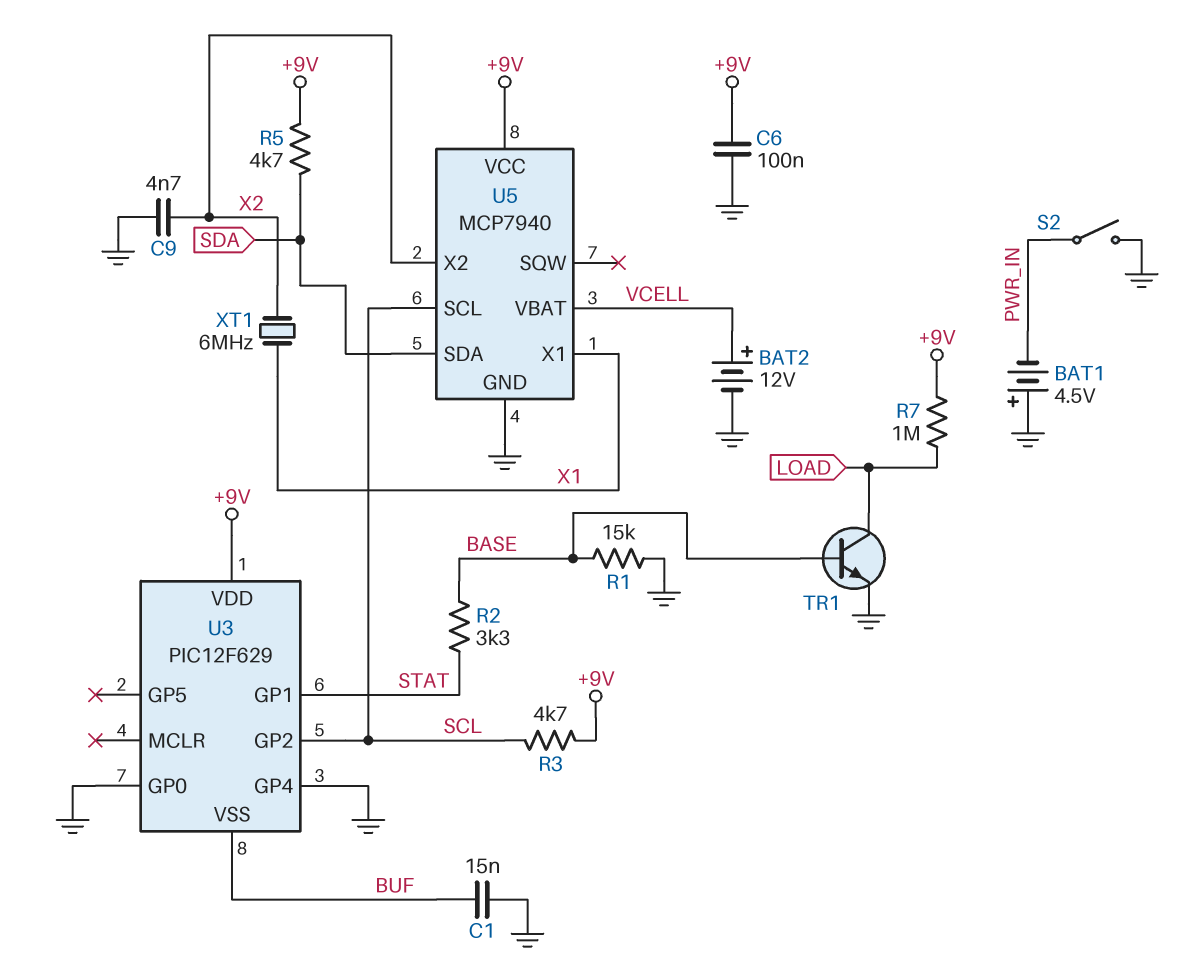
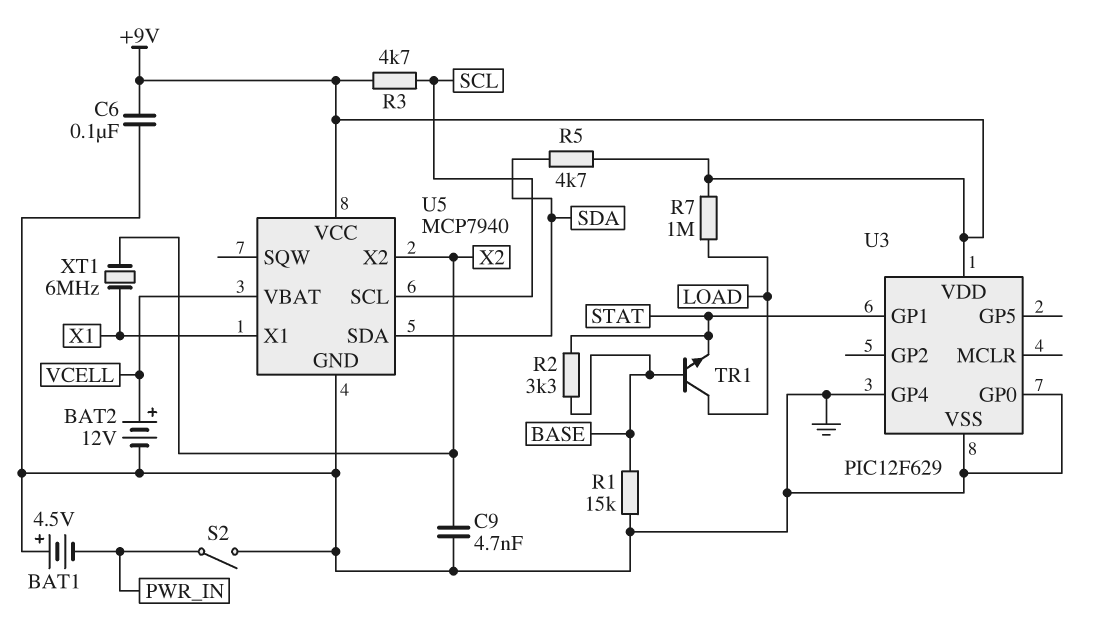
C1: 15nF (BUF, GND) -> none
TR1: NPN (B BASE, C LOAD, E GND) -> NPN (B BASE, C LOAD, E STAT)
U3 pin GP2: SCL -> none
U3 pin VSS: BUF -> GND

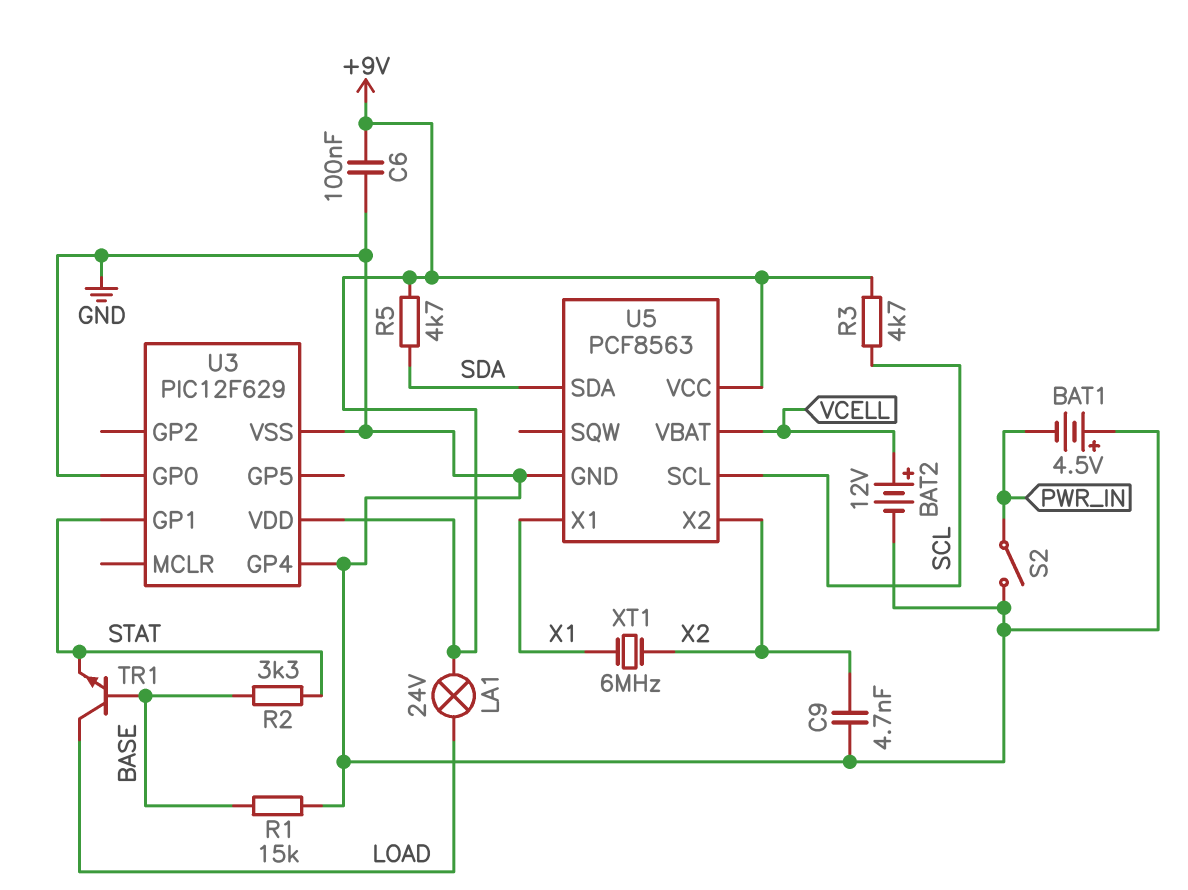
LA1: none -> lamp 24V (+9V, LOAD)
R7: 1M (+9V, LOAD) -> none
U5: MCP7940 -> PCF8563

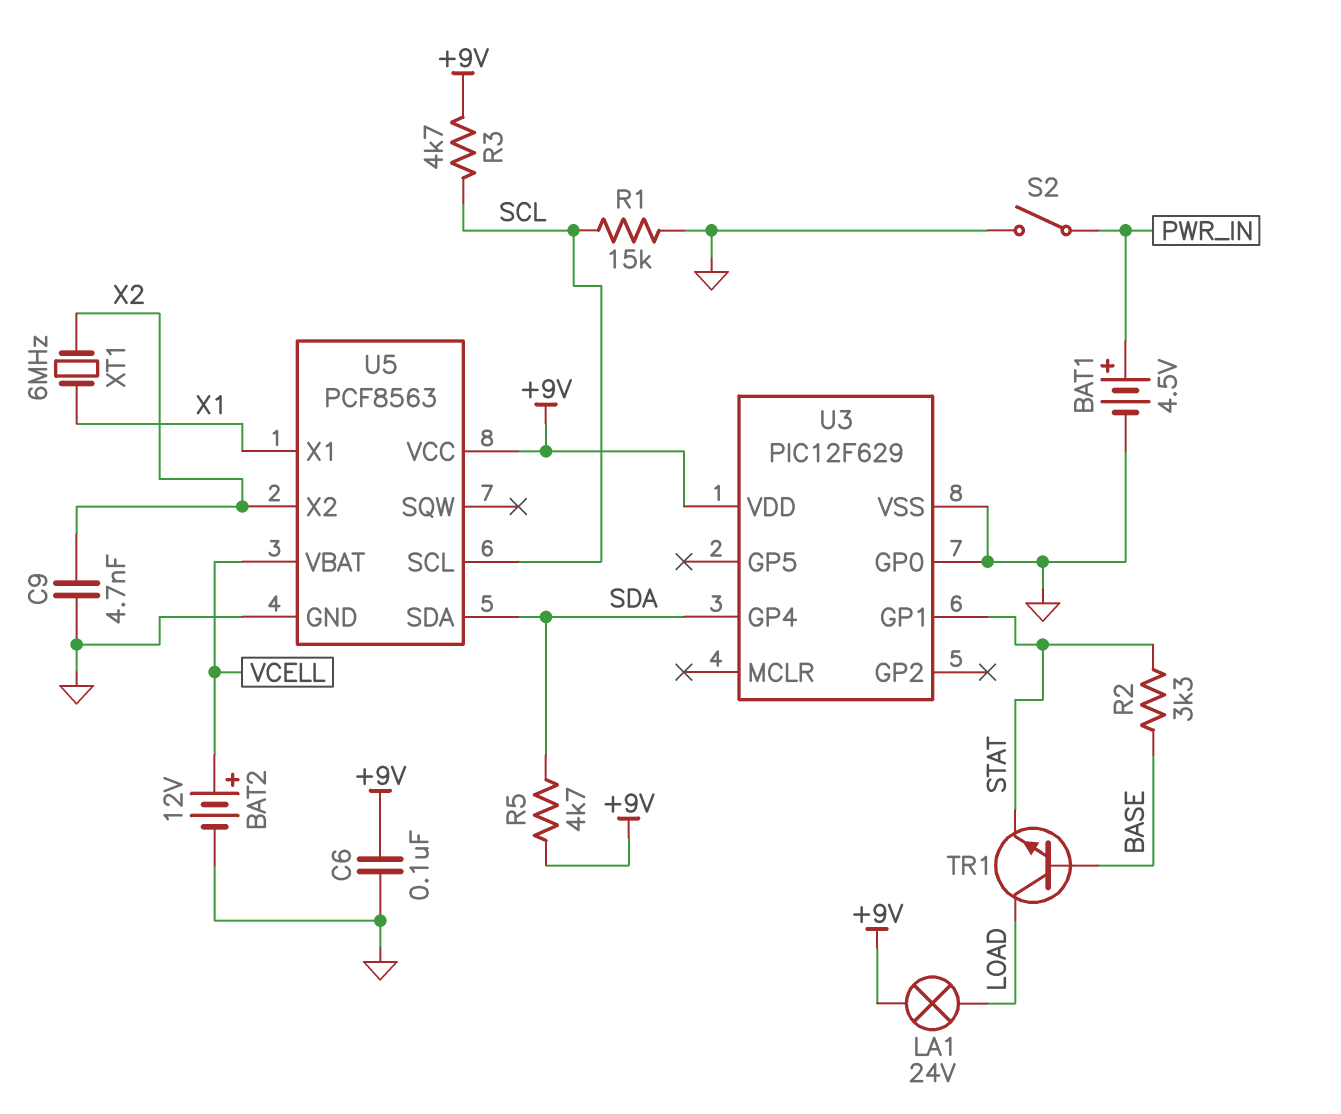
BAT1: 4.5V (plus GND, minus PWR_IN) -> 4.5V (plus PWR_IN, minus GND)
R1: 15k (BASE, GND) -> 15k (GND, SCL)
U3 pin GP4: GND -> SDA

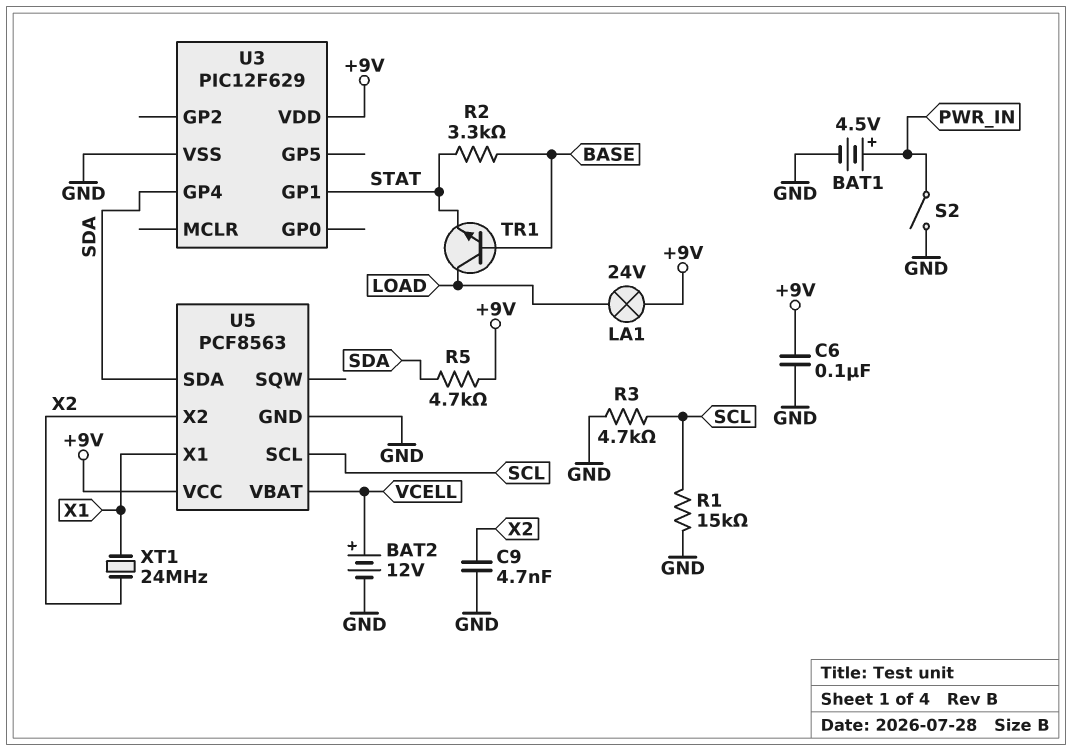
R3: 4.7k (+9V, SCL) -> 4.7k (GND, SCL)
U3 pin GP0: GND -> none
XT1: 6MHz (X1, X2) -> 24MHz (X1, X2)

